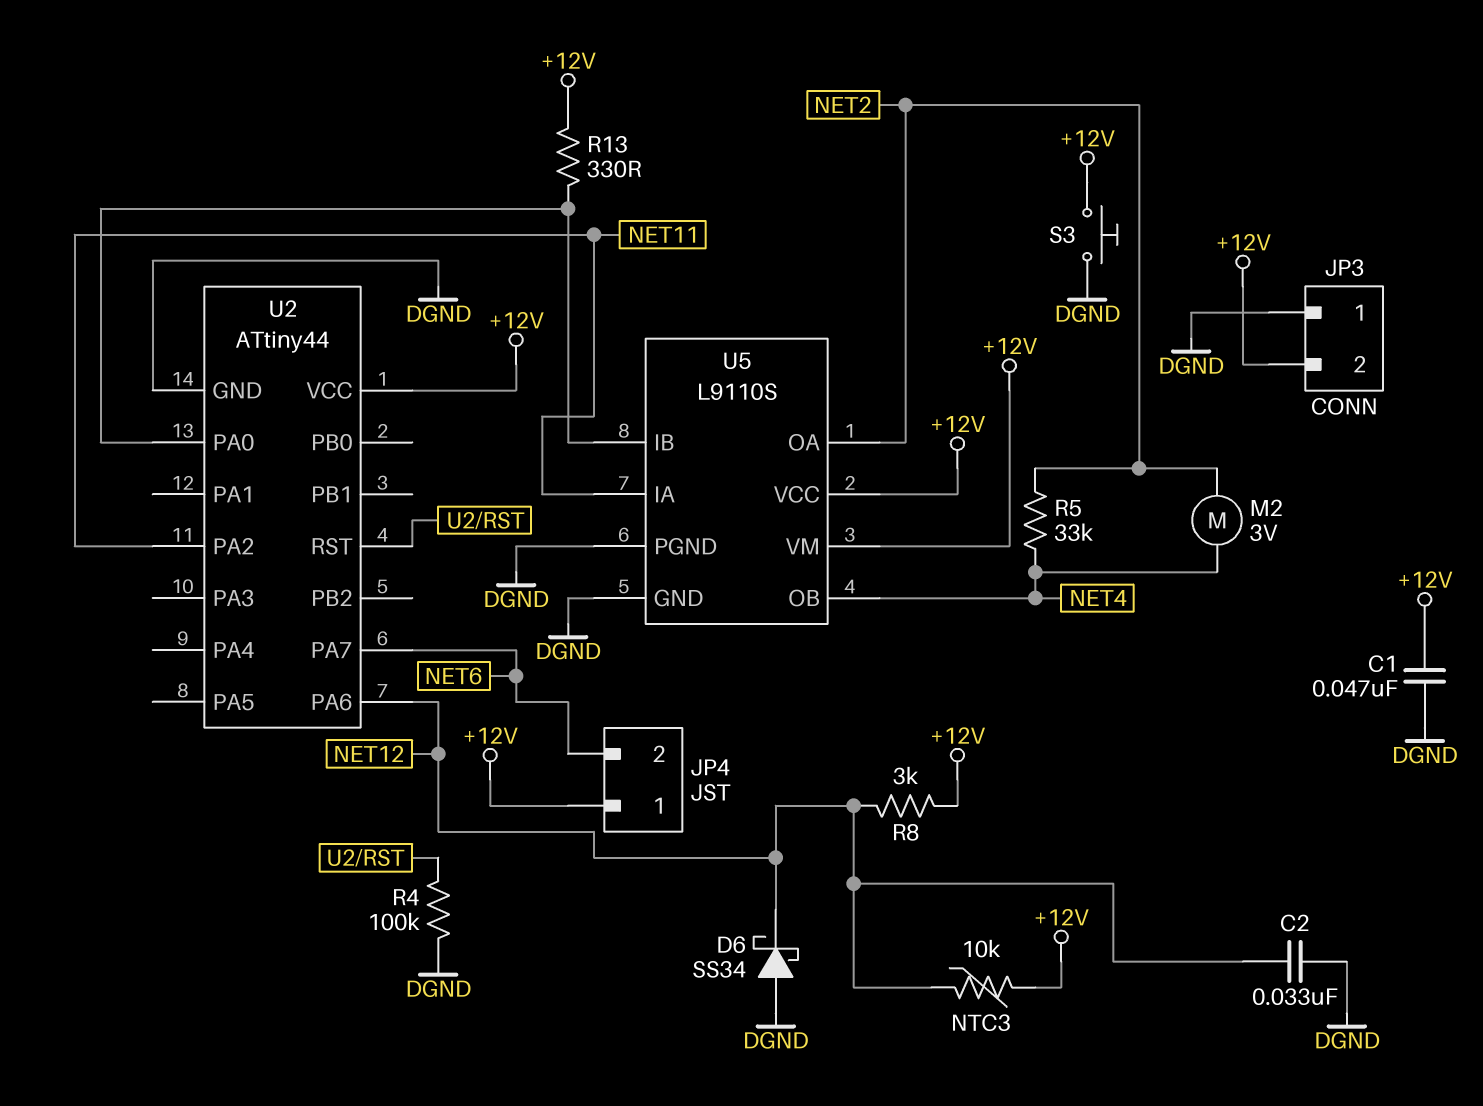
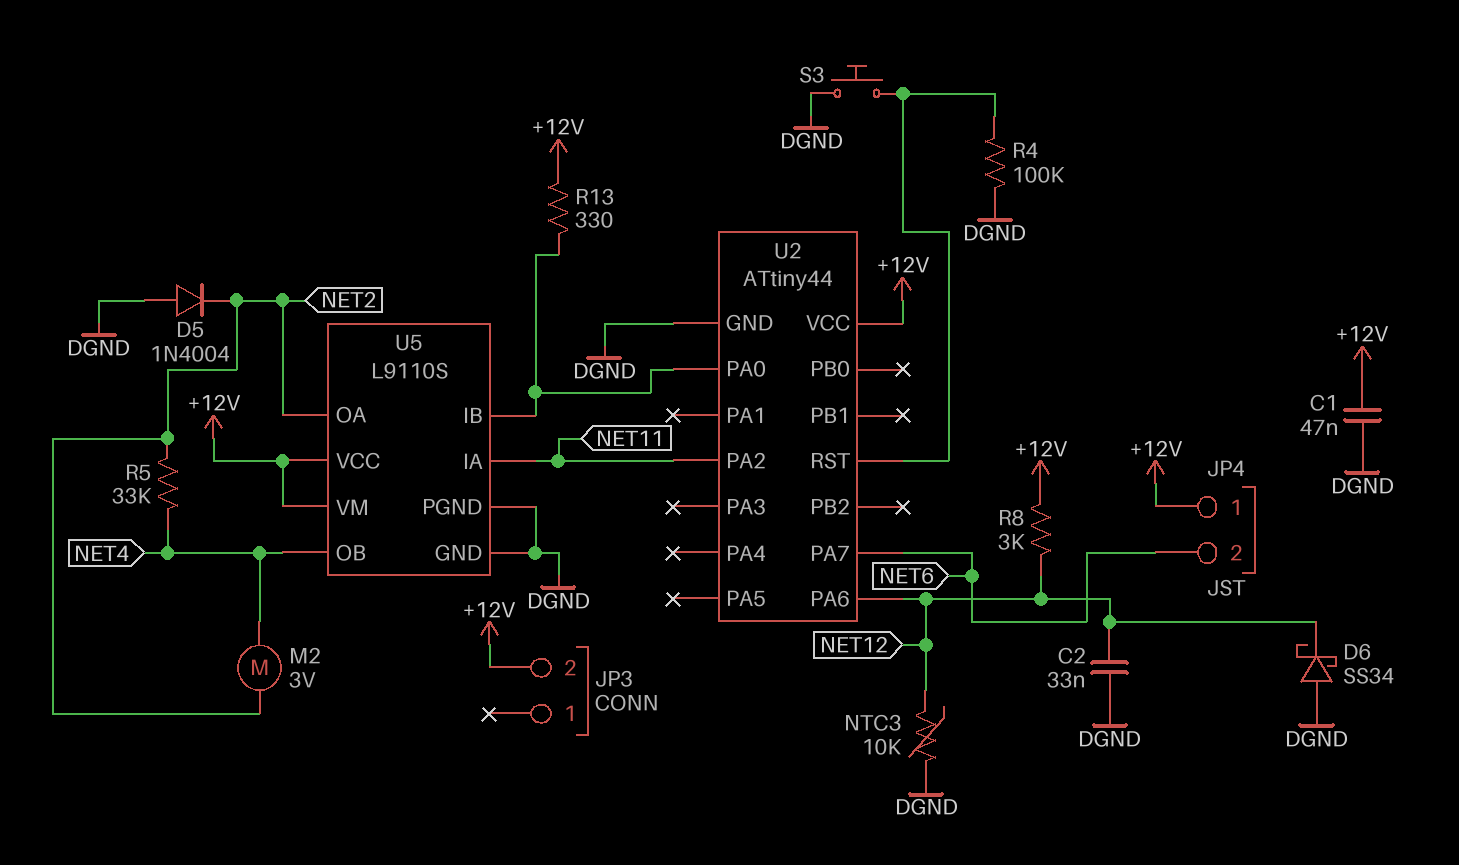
D5: none -> diode 1N4004 (A DGND, K NET2)
JP3 pin 1: DGND -> none
NTC3: 10k (+12V, NET12) -> 10k (DGND, NET12)
S3: button (+12V, DGND) -> button (DGND, U2/RST)

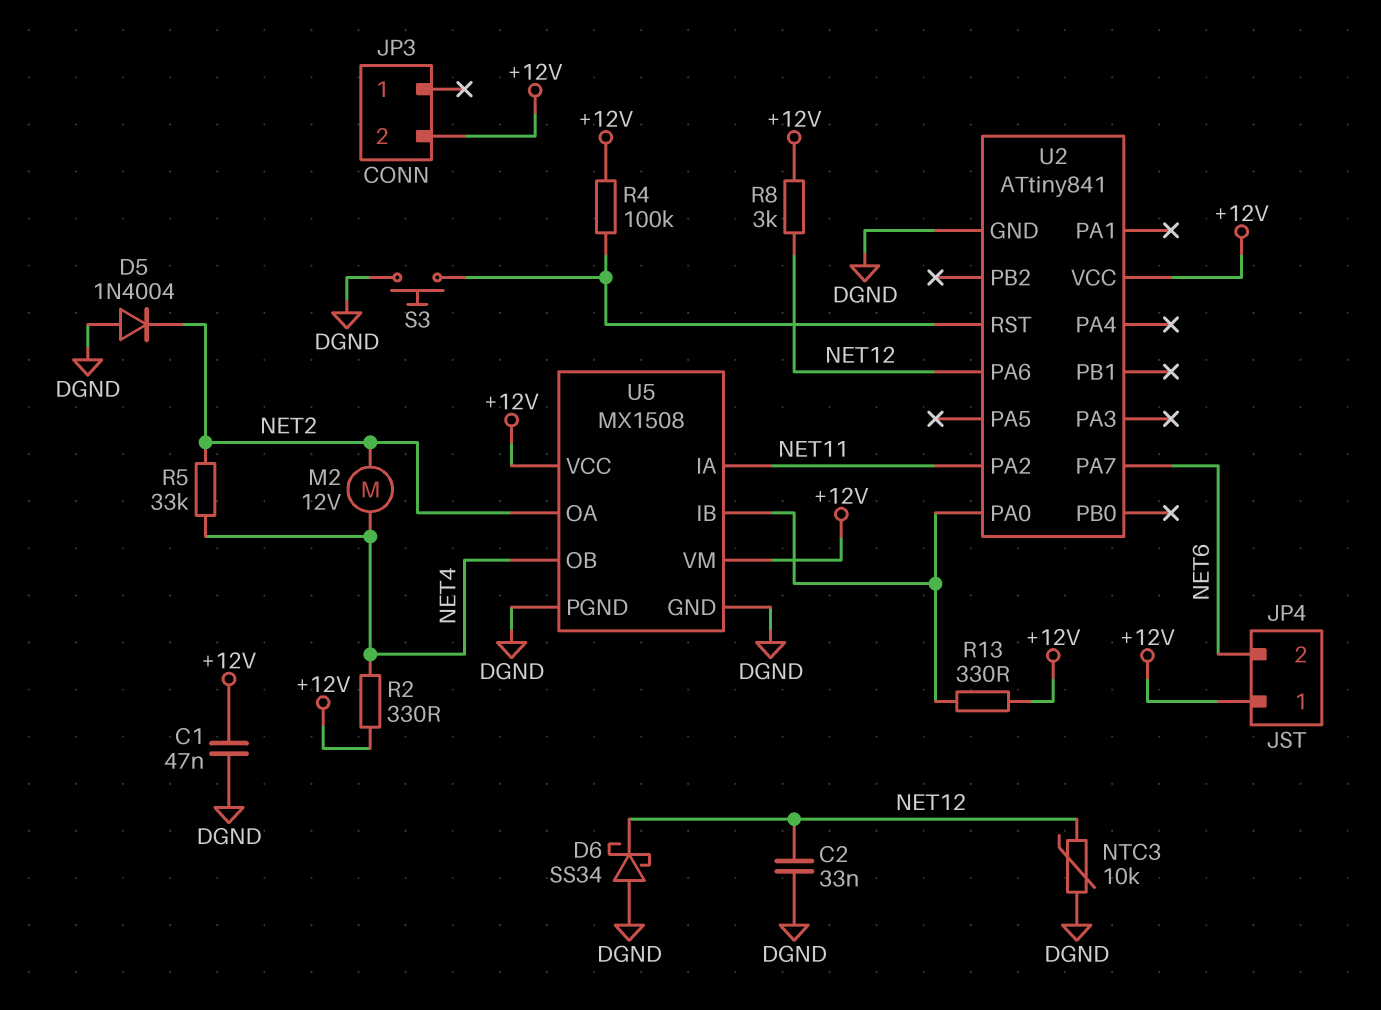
M2: motor 3V (NET2, NET4) -> motor 12V (NET2, NET4)
R2: none -> 330 (+12V, NET4)
R4: 100k (DGND, U2/RST) -> 100k (+12V, U2/RST)
U2: ATtiny44 -> ATtiny841
U5: L9110S -> MX1508

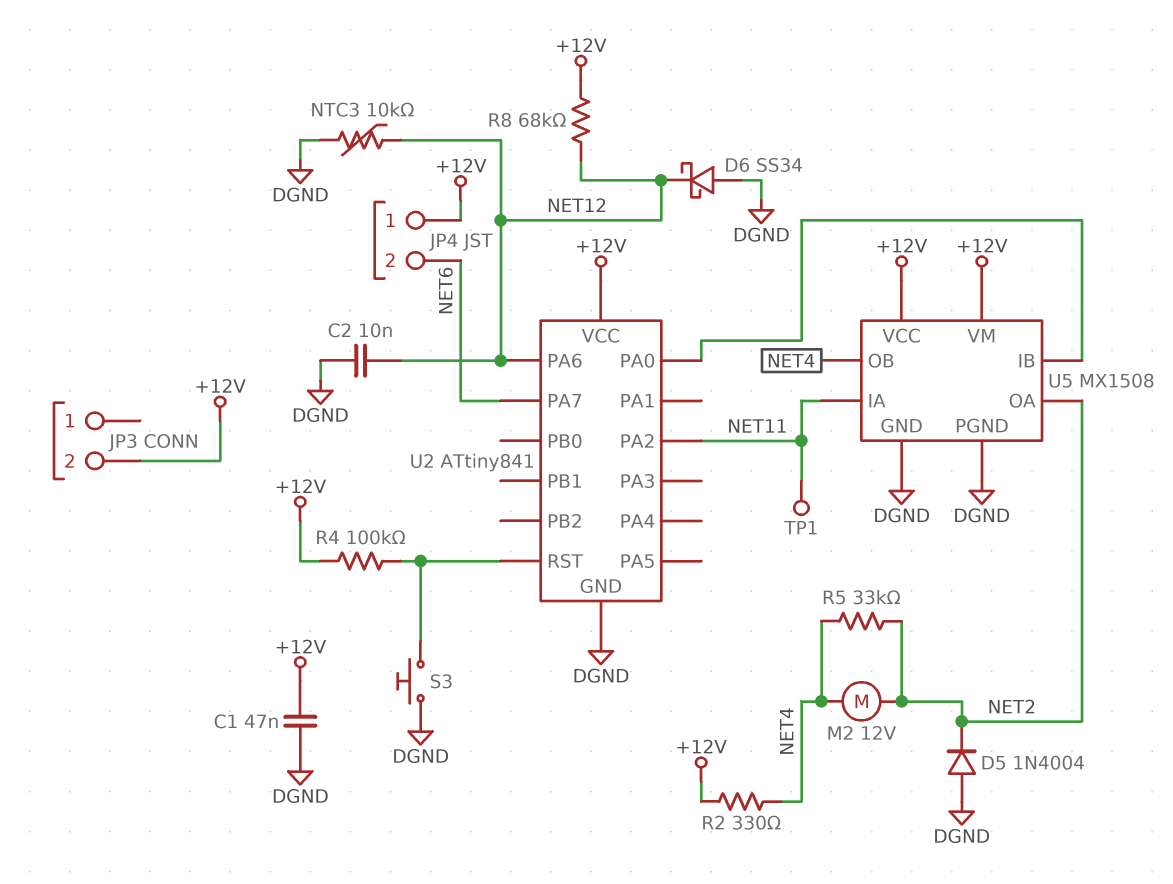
C2: 33nF (DGND, NET12) -> 10nF (DGND, NET12)
R8: 3k (+12V, NET12) -> 68k (+12V, NET12)
R13: 330 (+12V, U2/PA0) -> none
TP1: none -> test point (NET11)

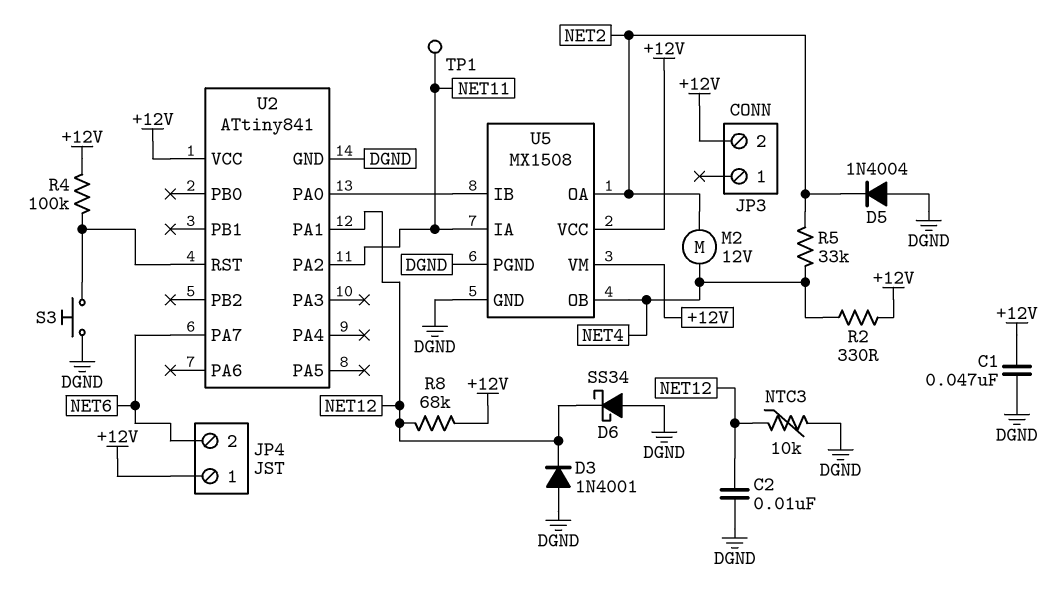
D3: none -> diode 1N4001 (A DGND, K NET12)
U2 pin PA1: none -> NET12
U2 pin PA6: NET12 -> none

